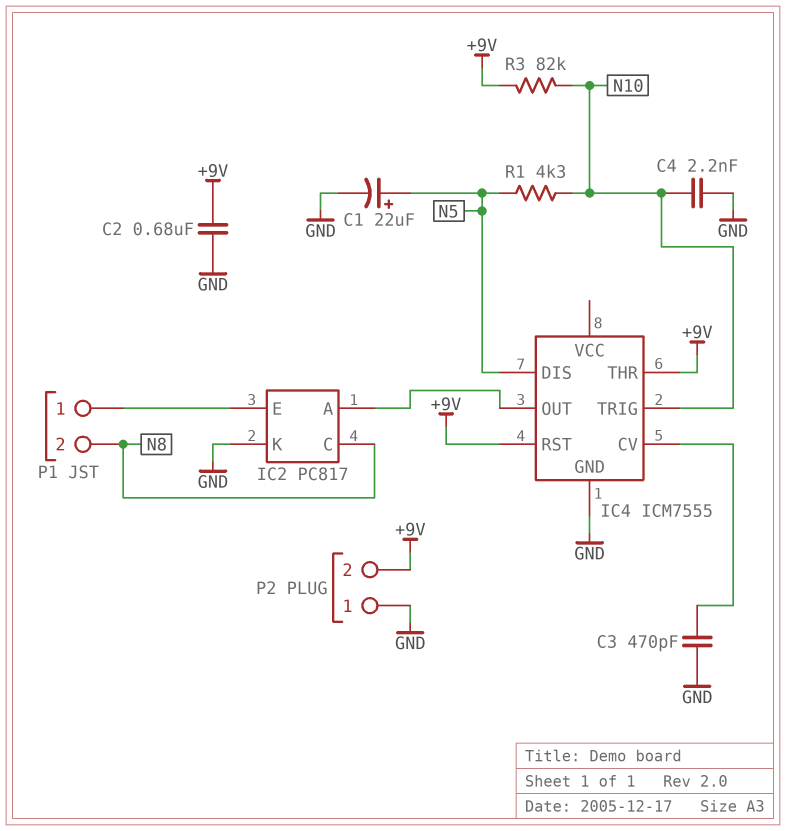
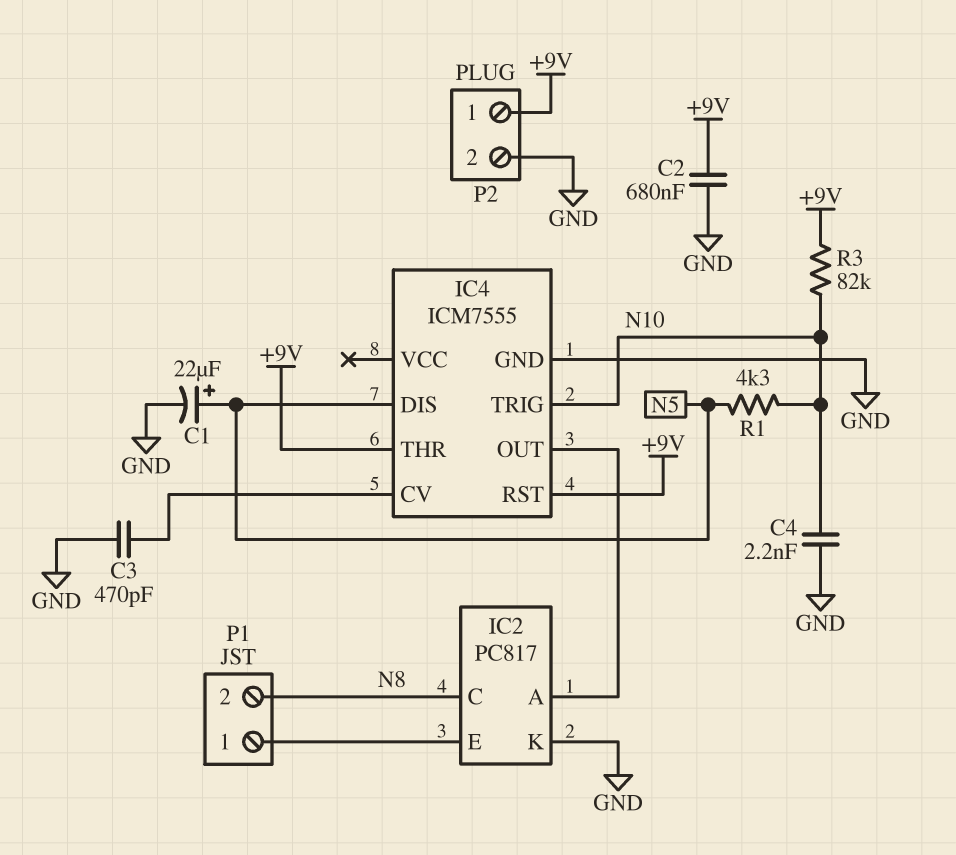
P2 pin 1: GND -> +9V
P2 pin 2: +9V -> GND

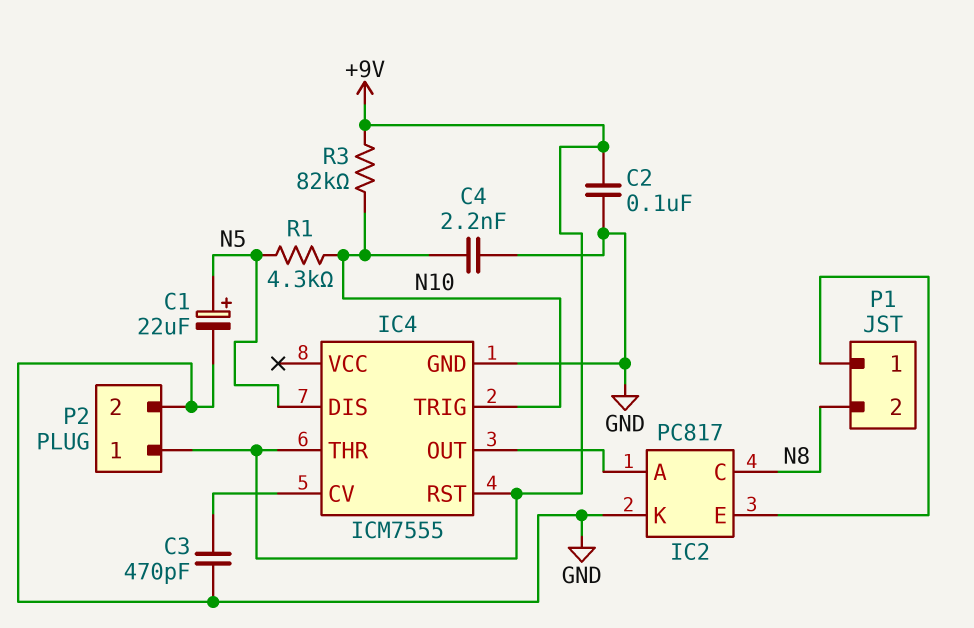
C2: 680nF (+9V, GND) -> 100nF (+9V, GND)

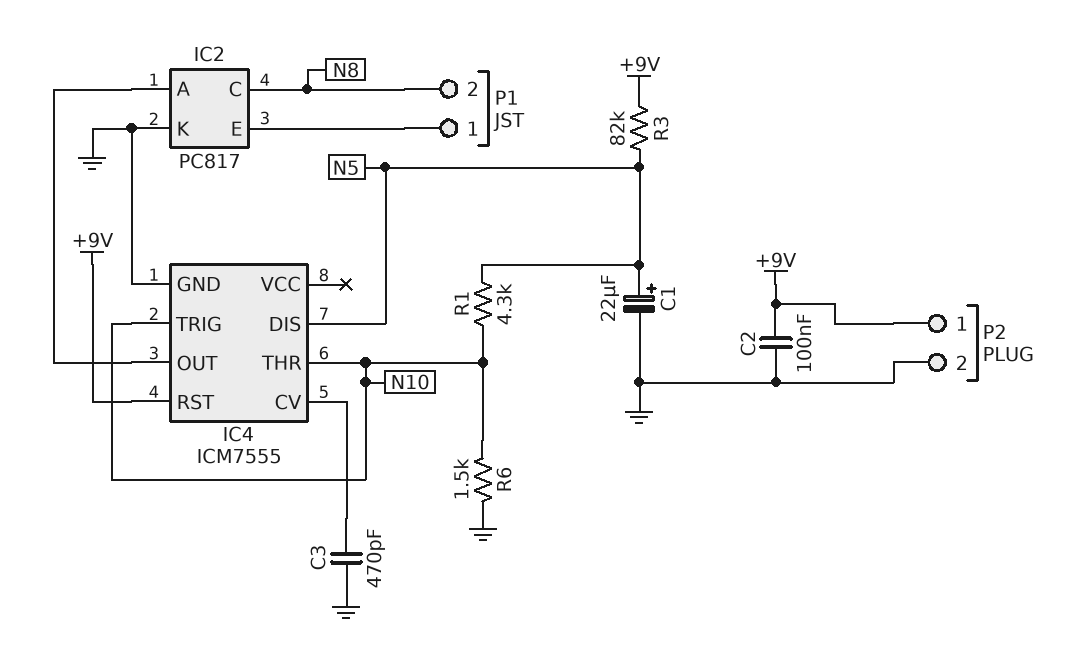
C4: 2.2nF (GND, N10) -> none
IC4 pin THR: +9V -> N10
R3: 82k (+9V, N10) -> 82k (+9V, N5)
R6: none -> 1.5k (GND, N10)

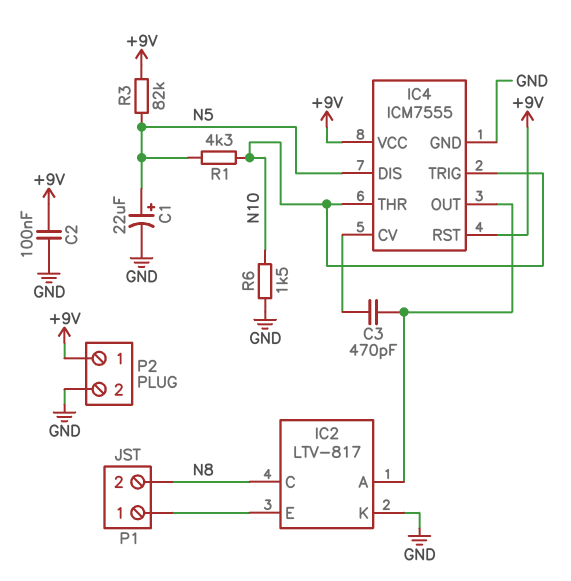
C3: 470pF (GND, IC4/CV) -> 470pF (IC2/A, IC4/CV)
IC2: PC817 -> LTV-817
IC4 pin VCC: none -> +9V

